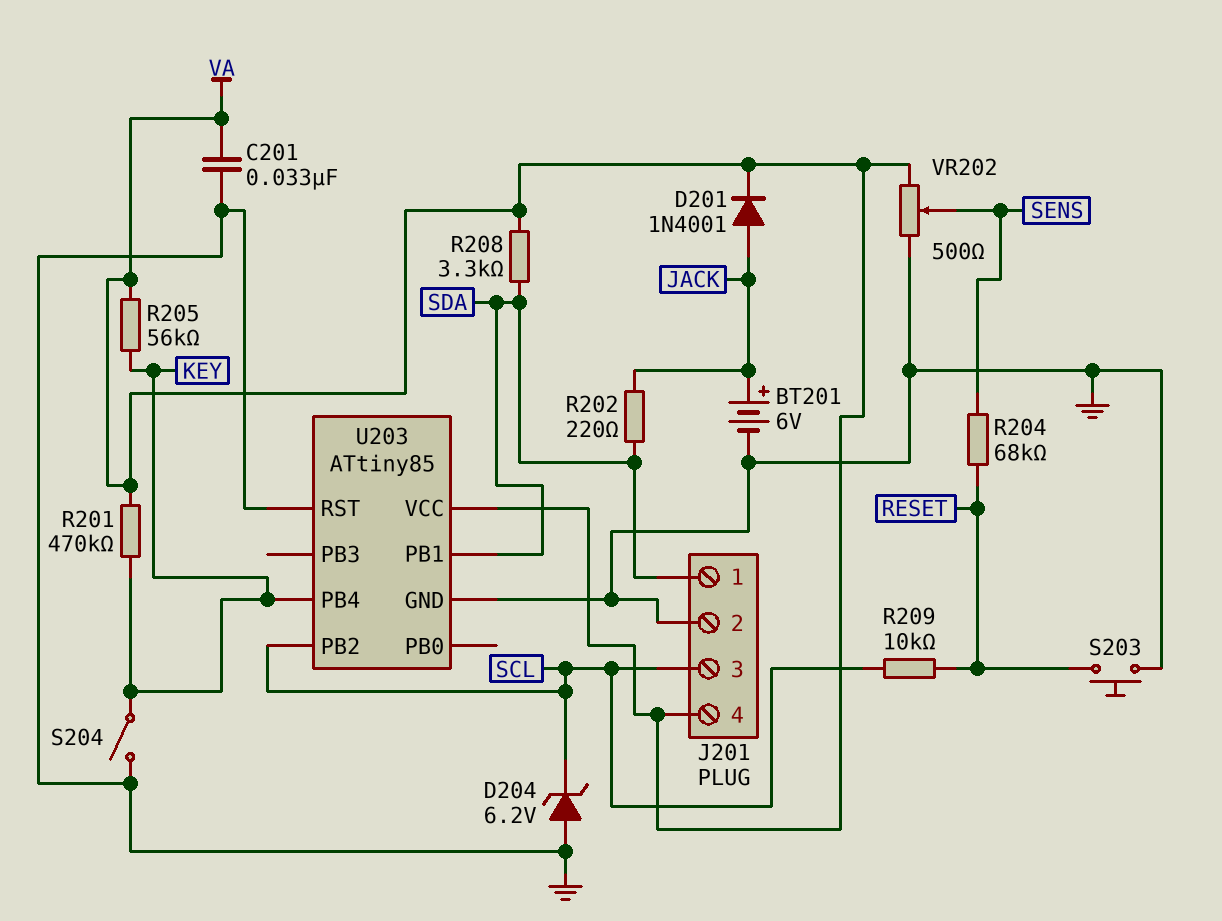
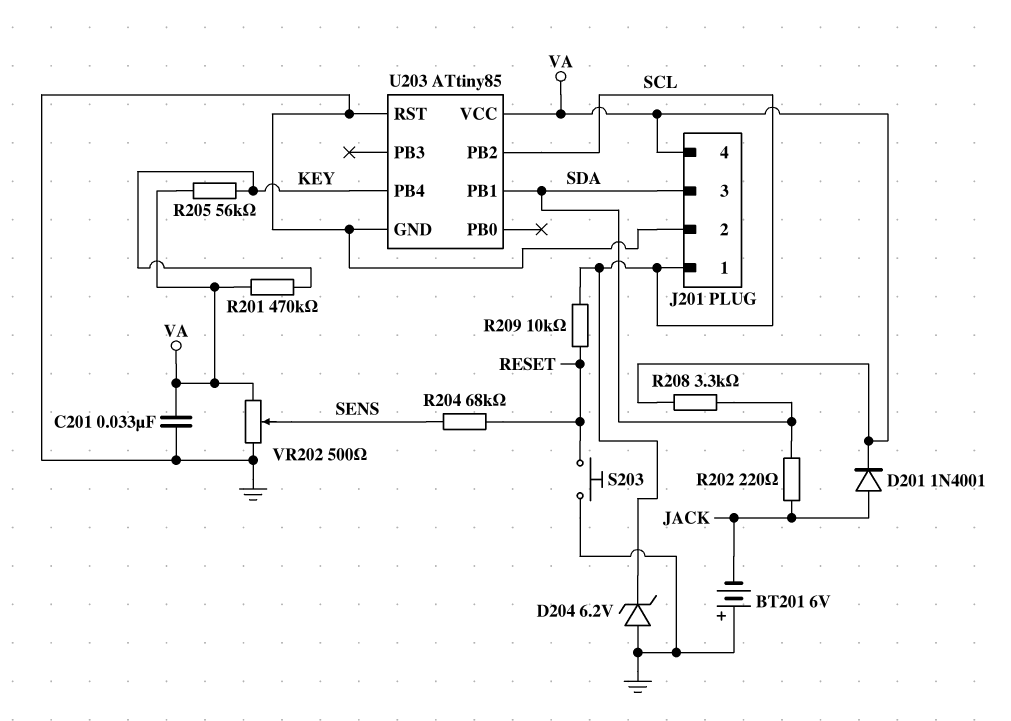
BT201: 6V (plus JACK, minus GND) -> 6V (plus GND, minus JACK)
J201 pin 1: SDA -> SCL
J201 pin 3: SCL -> SDA
S204: switch (GND, KEY) -> none

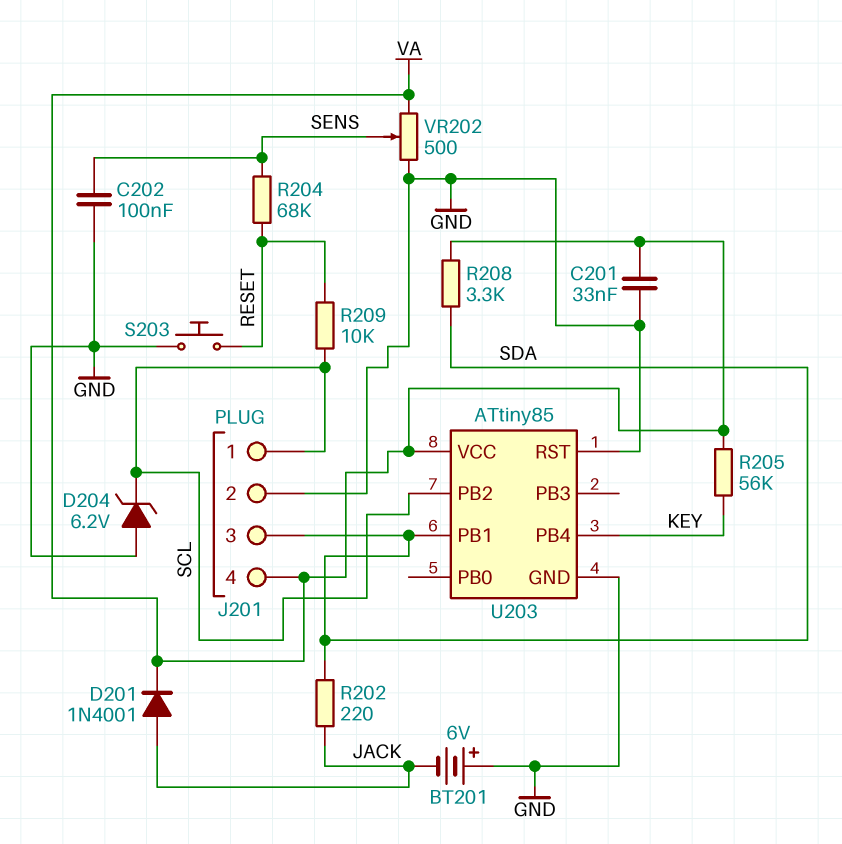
C202: none -> 100nF (GND, SENS)
R201: 470k (KEY, VA) -> none

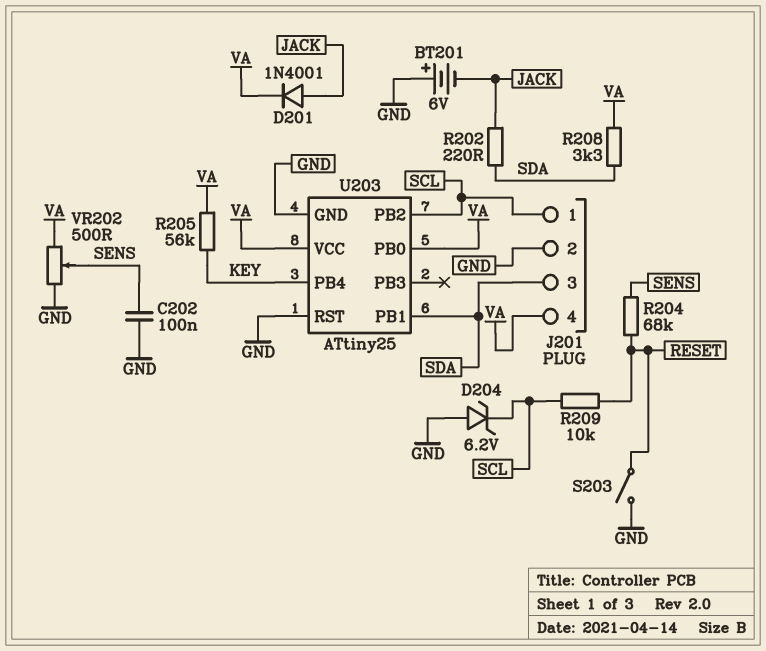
C201: 33nF (GND, VA) -> none
S203: button (GND, RESET) -> switch (GND, RESET)
U203: ATtiny85 -> ATtiny25
U203 pin PB0: none -> VA

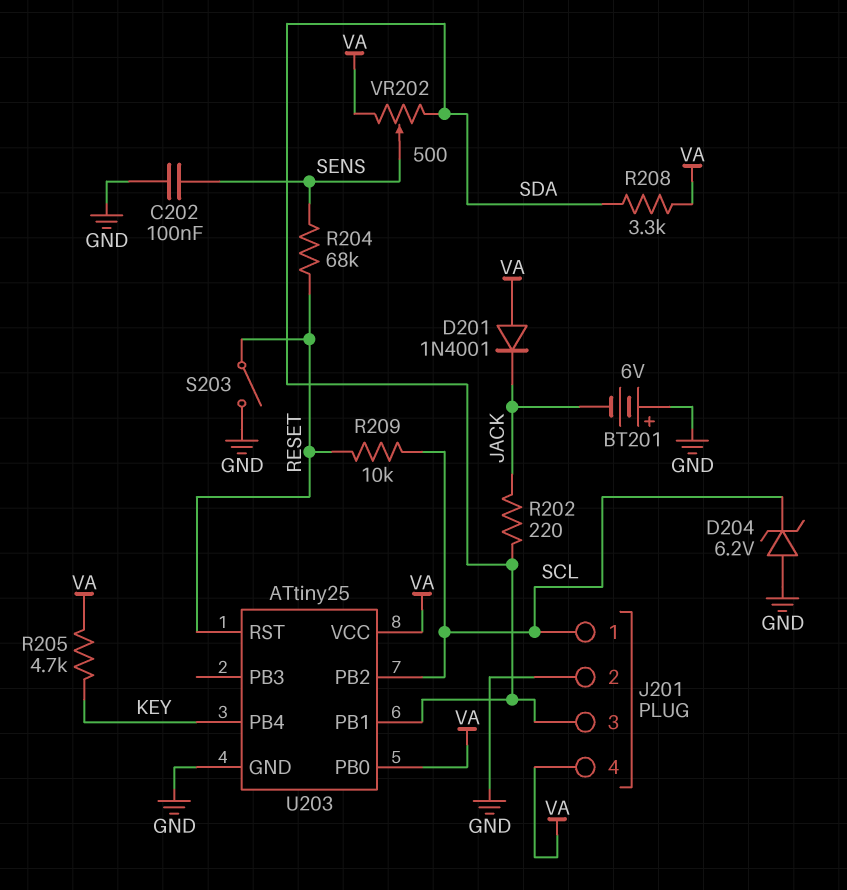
D201: diode 1N4001 (A JACK, K VA) -> diode 1N4001 (A VA, K JACK)
R205: 56k (KEY, VA) -> 4.7k (KEY, VA)
U203 pin RST: GND -> RESET
VR202: 500 (GND, VA, wiper SENS) -> 500 (SDA, VA, wiper SENS)

